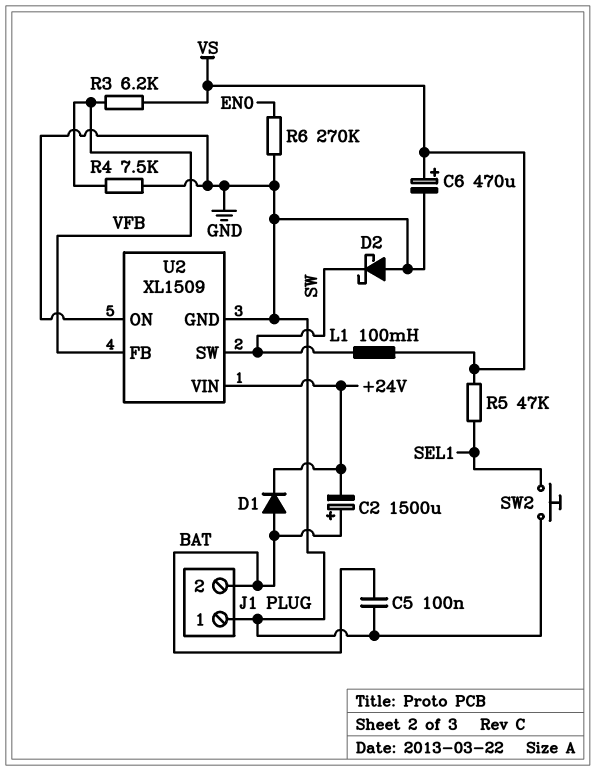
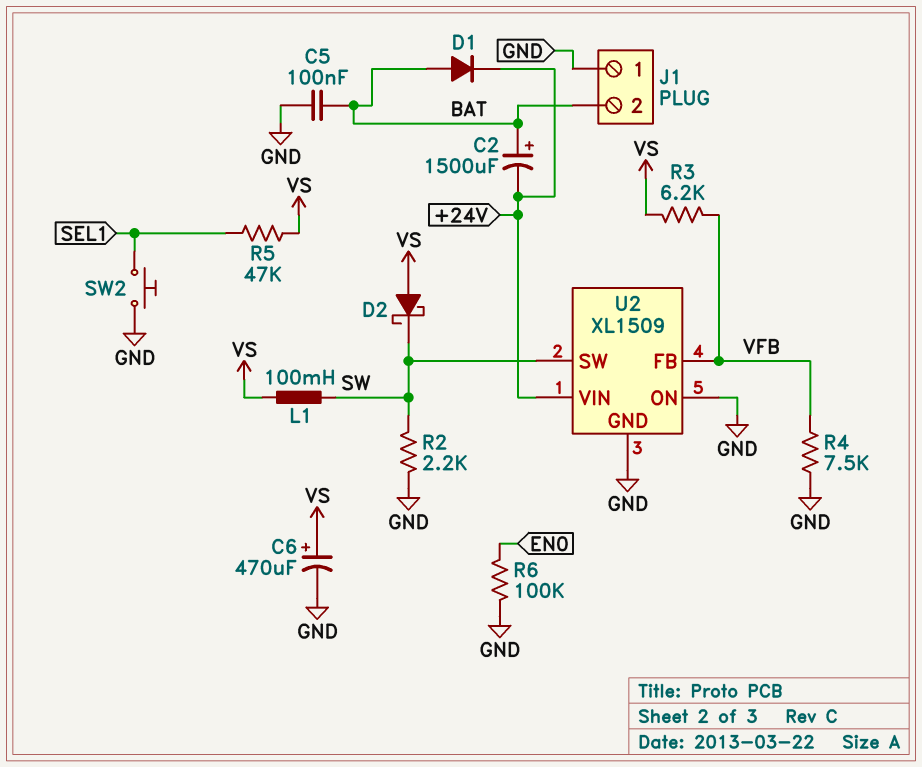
D2: schottky (A GND, K SW) -> schottky (A VS, K SW)
R2: none -> 2.2k (GND, SW)
R6: 270k (EN0, GND) -> 100k (EN0, GND)

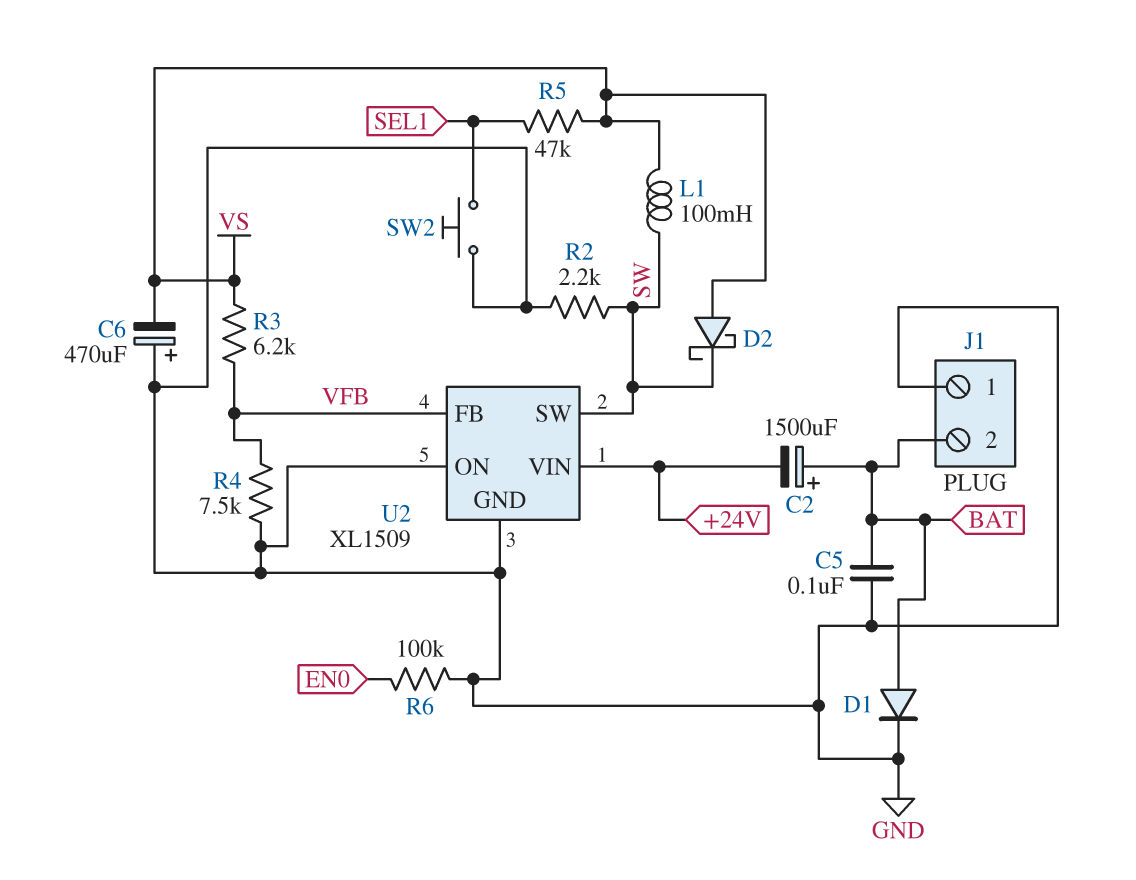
C6: 470uF (plus VS, minus GND) -> 470uF (plus GND, minus VS)
D1: diode (A BAT, K +24V) -> diode (A BAT, K GND)

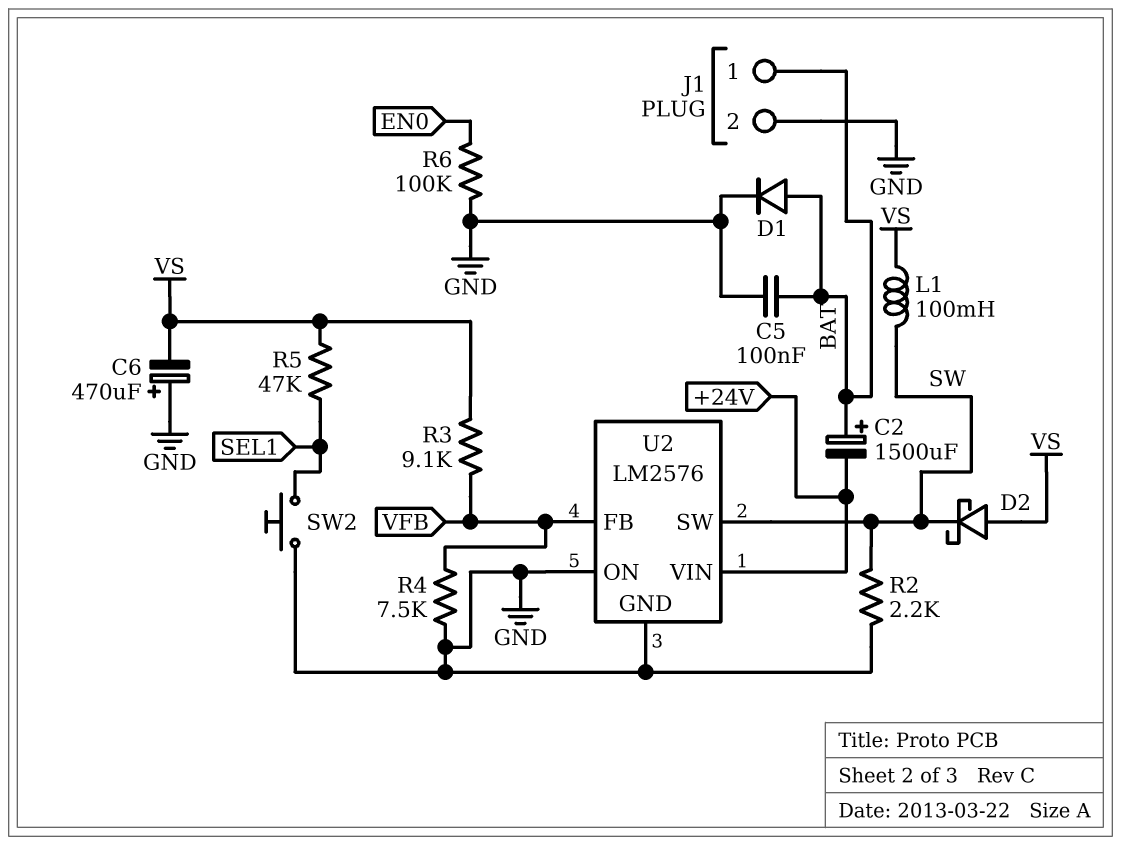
J1 pin 1: GND -> BAT
J1 pin 2: BAT -> GND
R3: 6.2k (VFB, VS) -> 9.1k (VFB, VS)
U2: XL1509 -> LM2576

